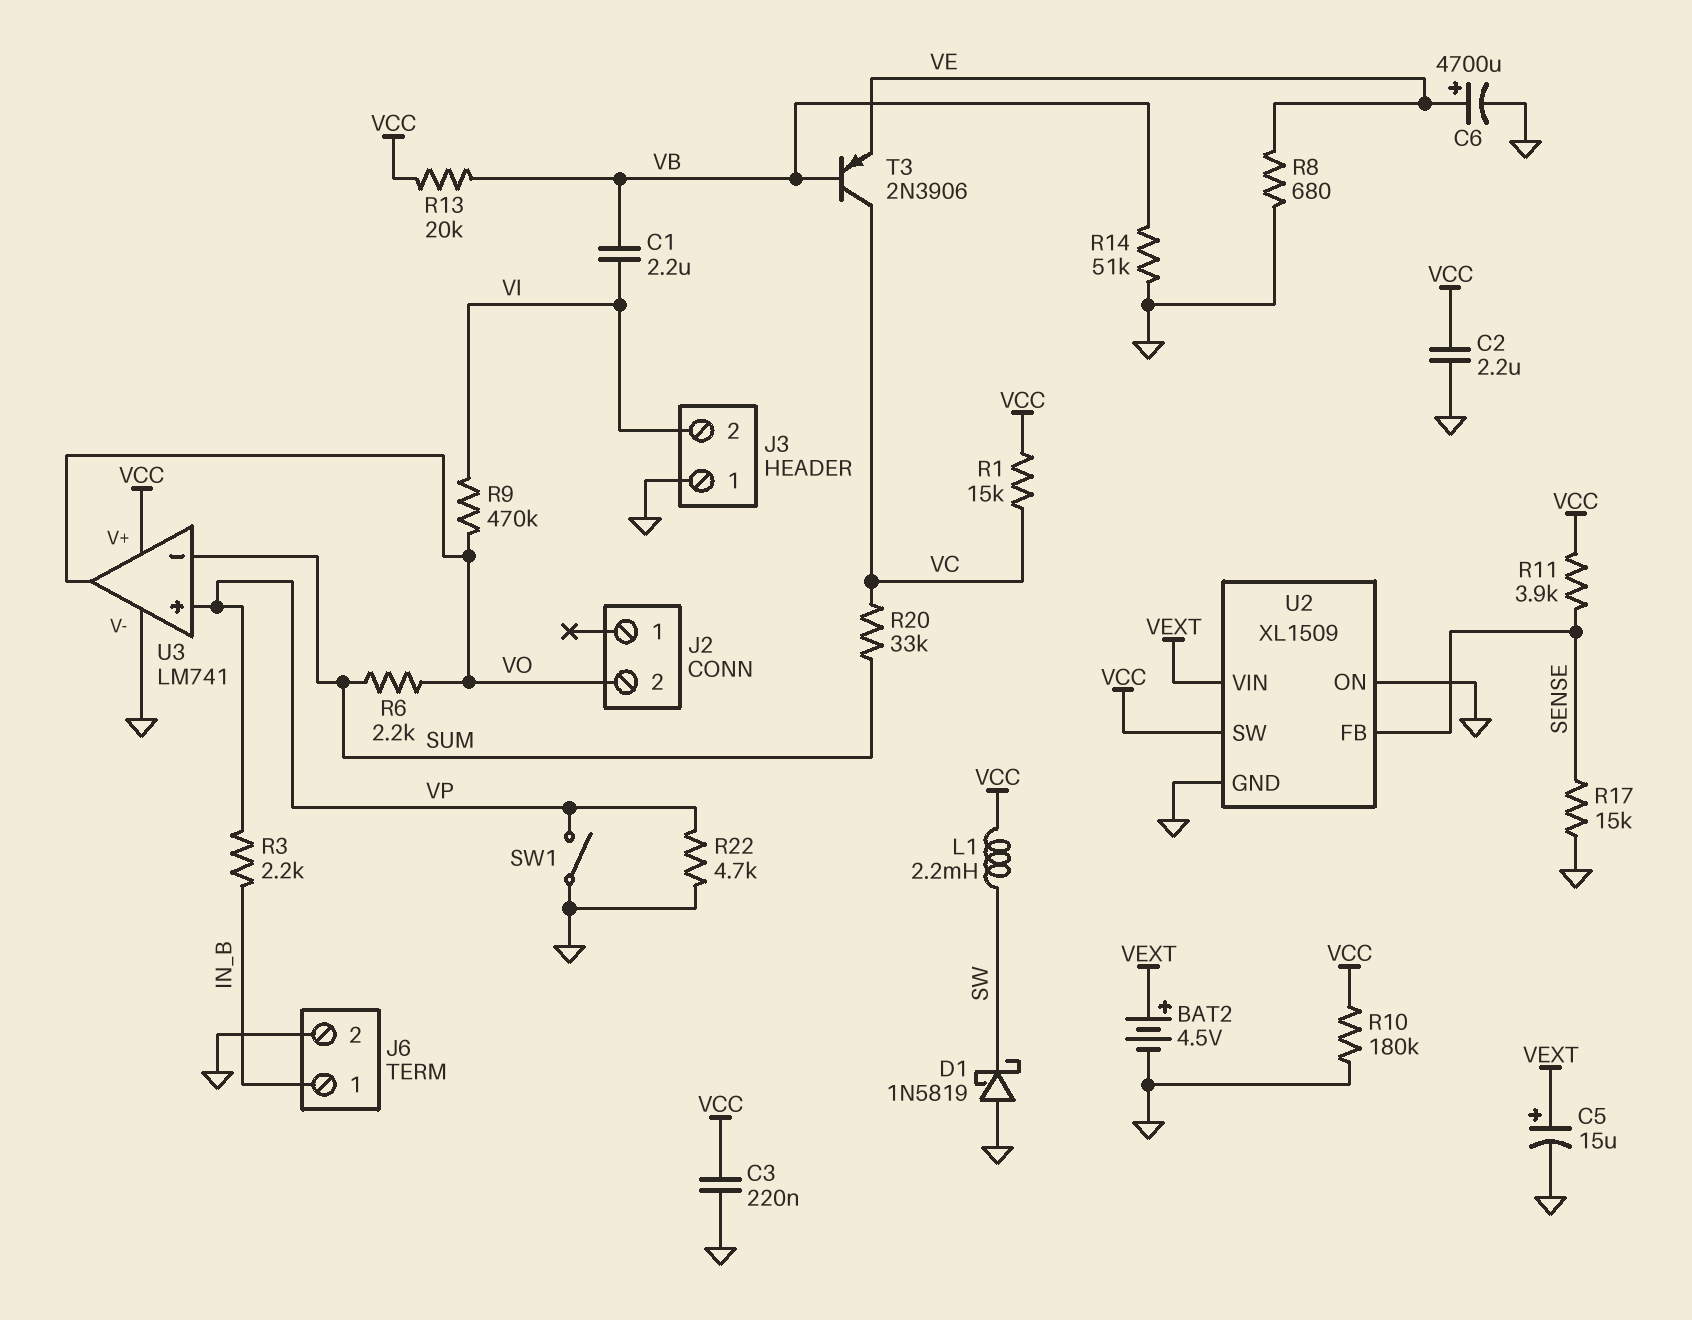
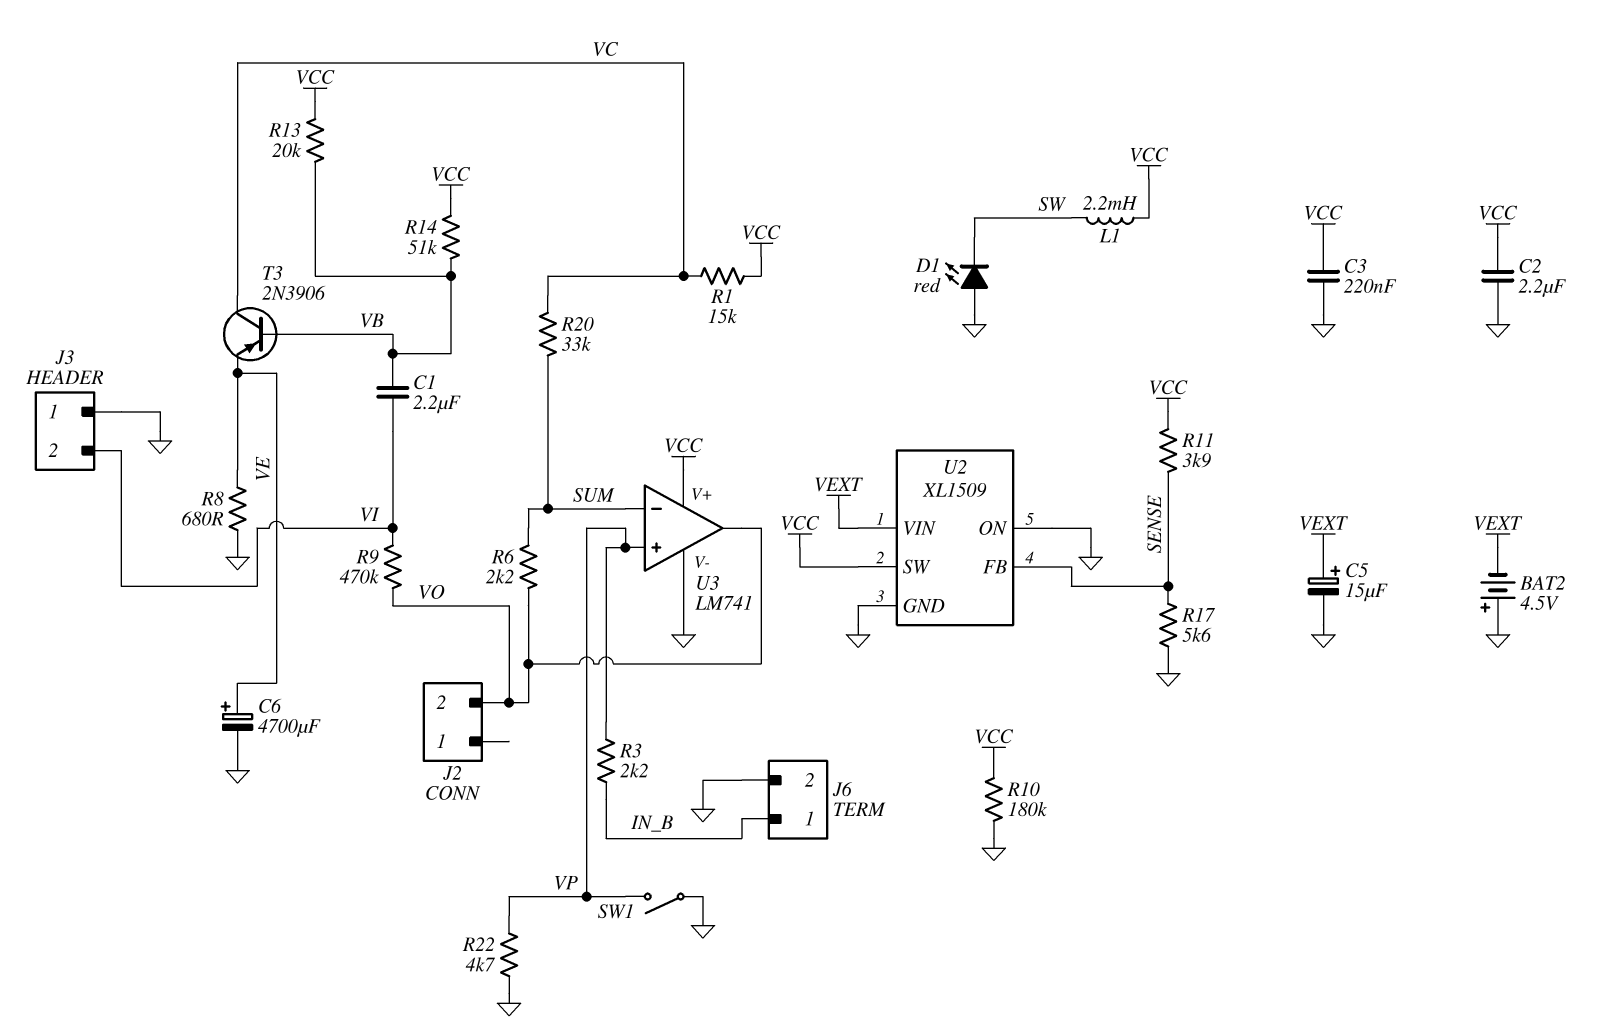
BAT2: 4.5V (plus VEXT, minus GND) -> 4.5V (plus GND, minus VEXT)
D1: schottky 1N5819 (A GND, K SW) -> LED red (A GND, K SW)
R14: 51k (GND, VB) -> 51k (VB, VCC)
R17: 15k (GND, SENSE) -> 5.6k (GND, SENSE)

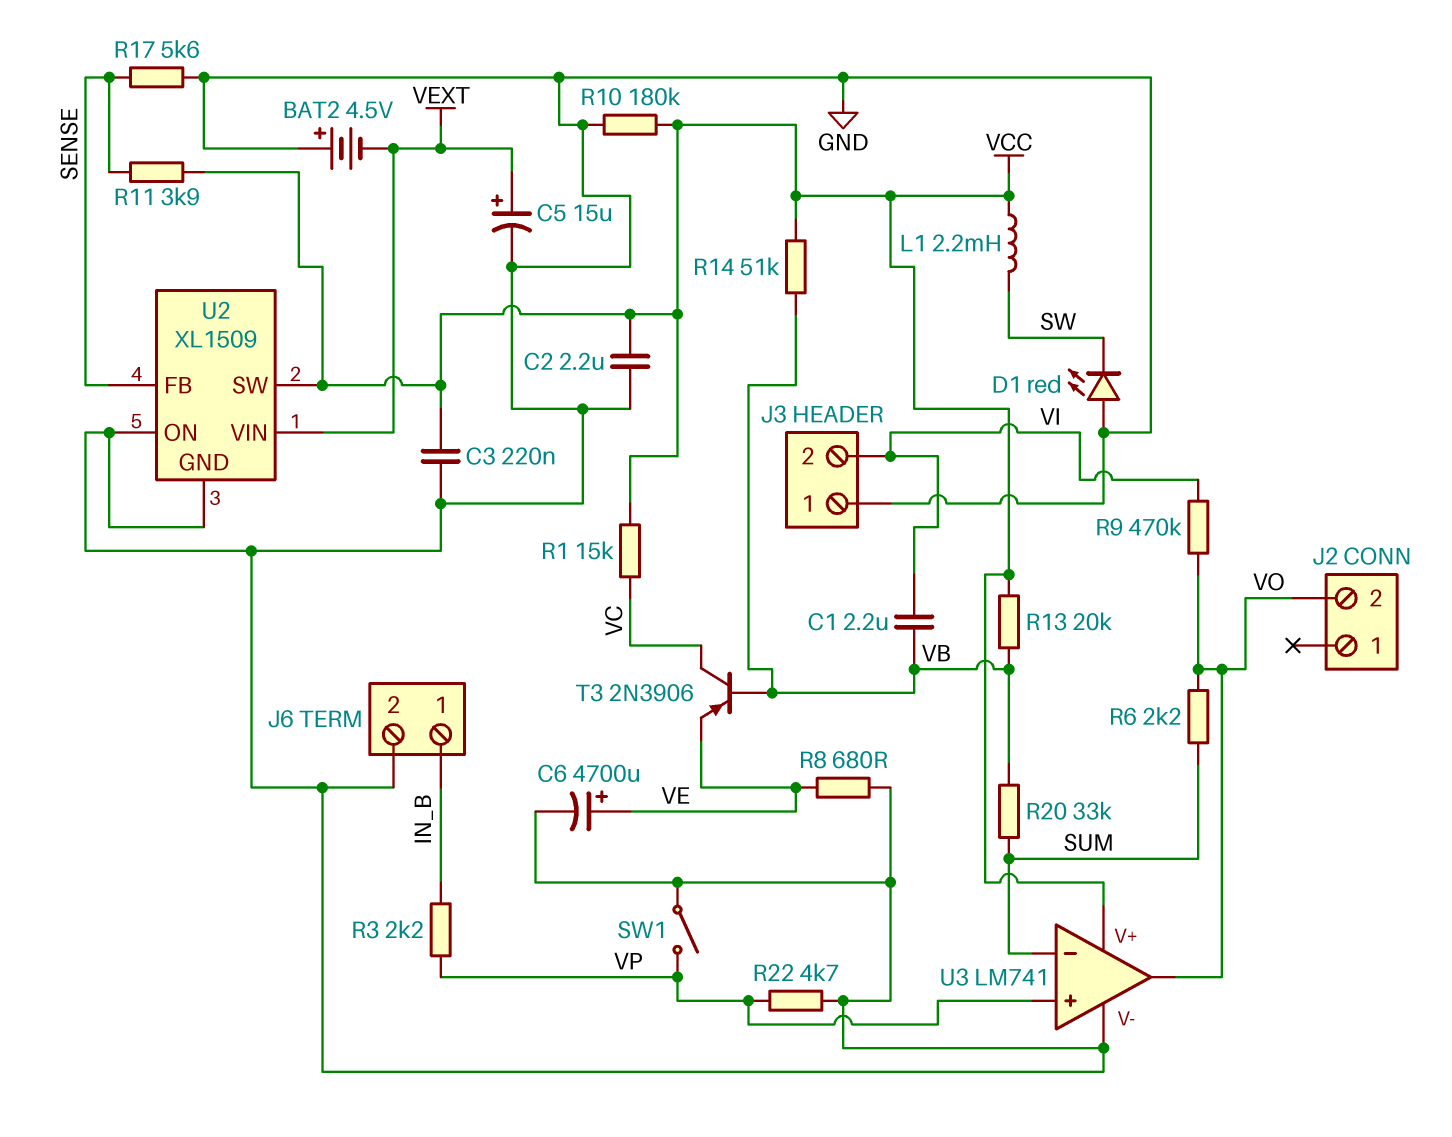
R20: 33k (SUM, VC) -> 33k (SUM, VB)

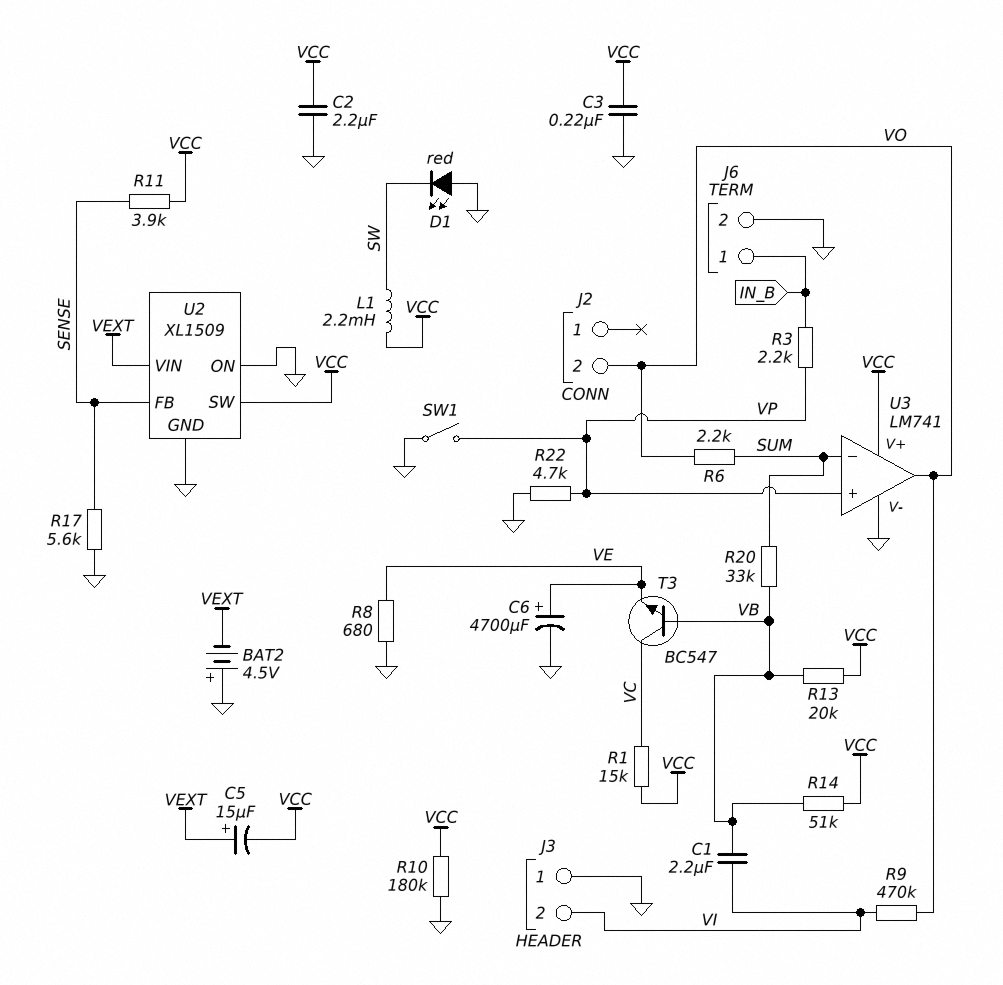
C5: 15uF (plus VEXT, minus GND) -> 15uF (plus VEXT, minus VCC)
T3: PNP 2N3906 (B VB, C VC, E VE) -> NPN BC547 (B VB, C VC, E VE)

